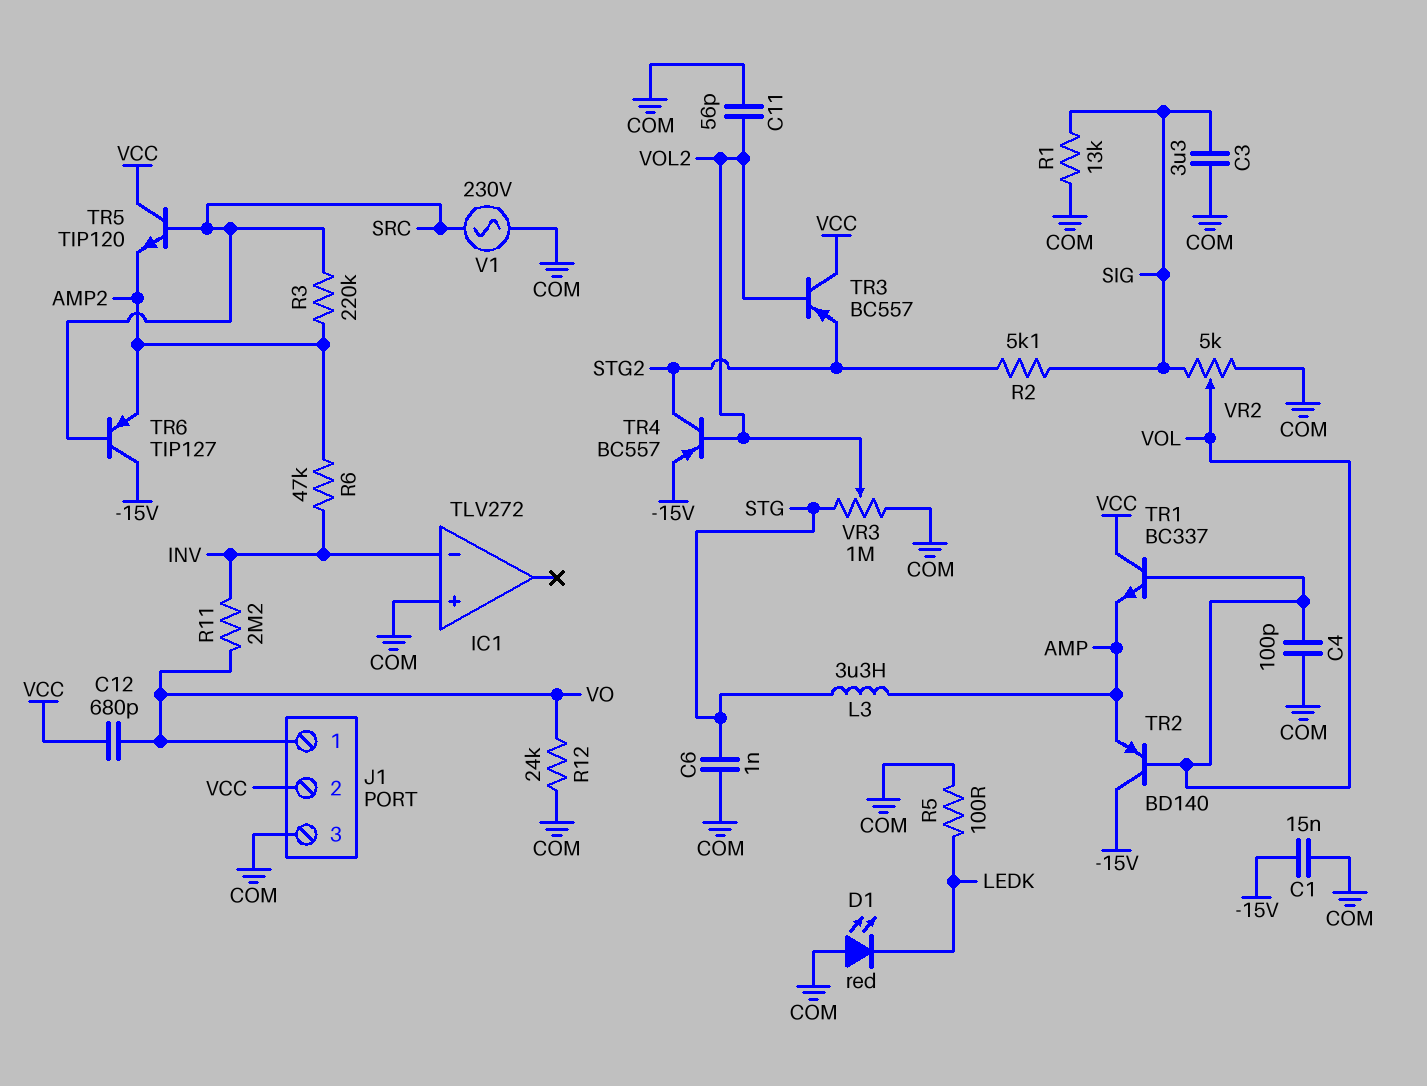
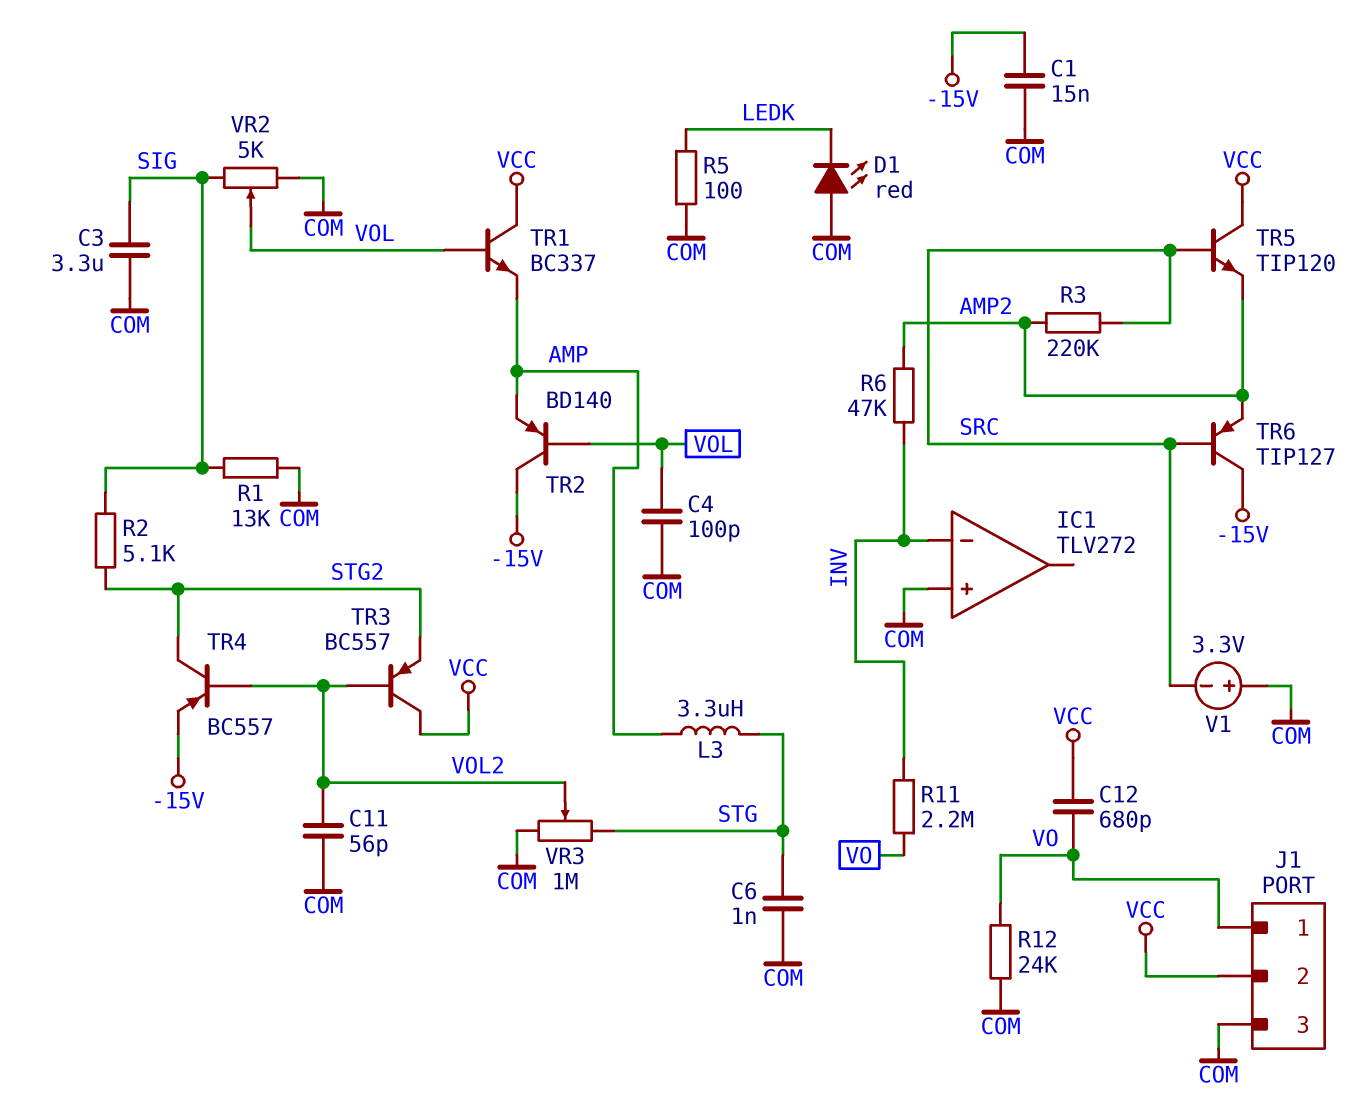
V1: AC 230V (COM, SRC) -> 3.3V (plus COM, minus SRC)

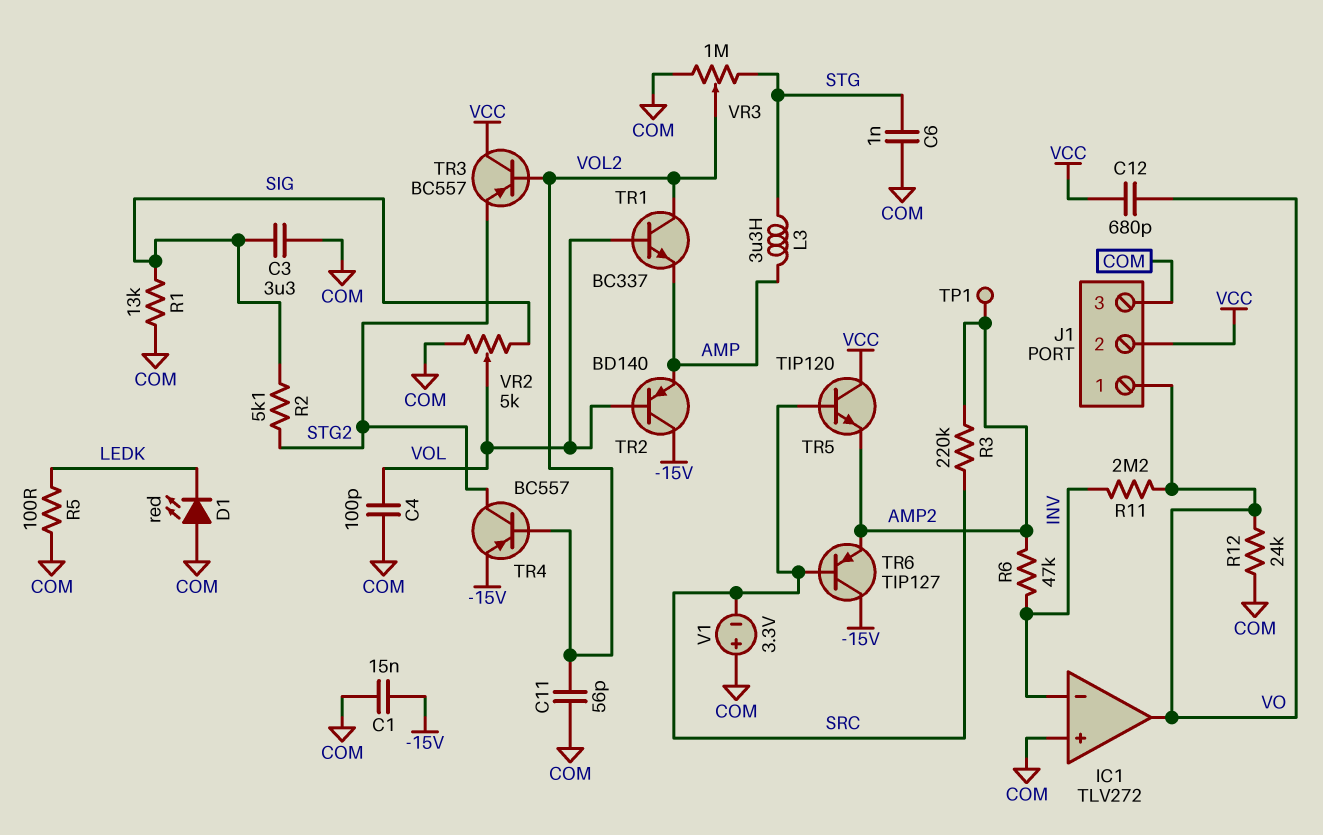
IC1 pin out: none -> VO
TP1: none -> test point (AMP2)
TR1: NPN BC337 (B VOL, C VCC, E AMP) -> NPN BC337 (B VOL, C VOL2, E AMP)

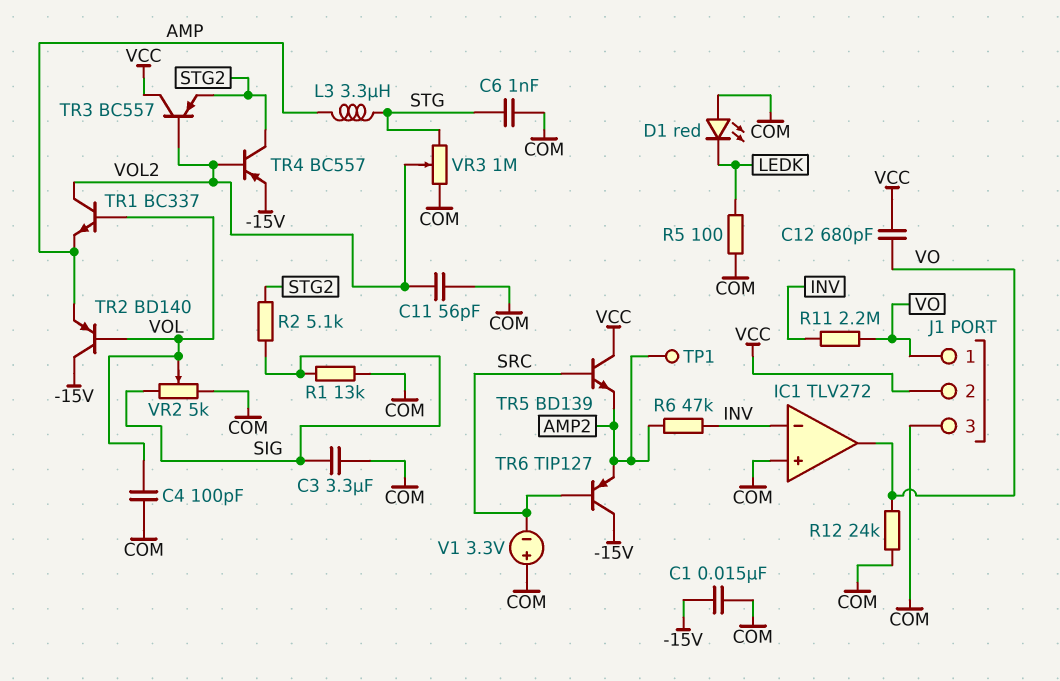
R3: 220k (AMP2, SRC) -> none
TR5: NPN TIP120 (B SRC, C VCC, E AMP2) -> NPN BD139 (B SRC, C VCC, E AMP2)

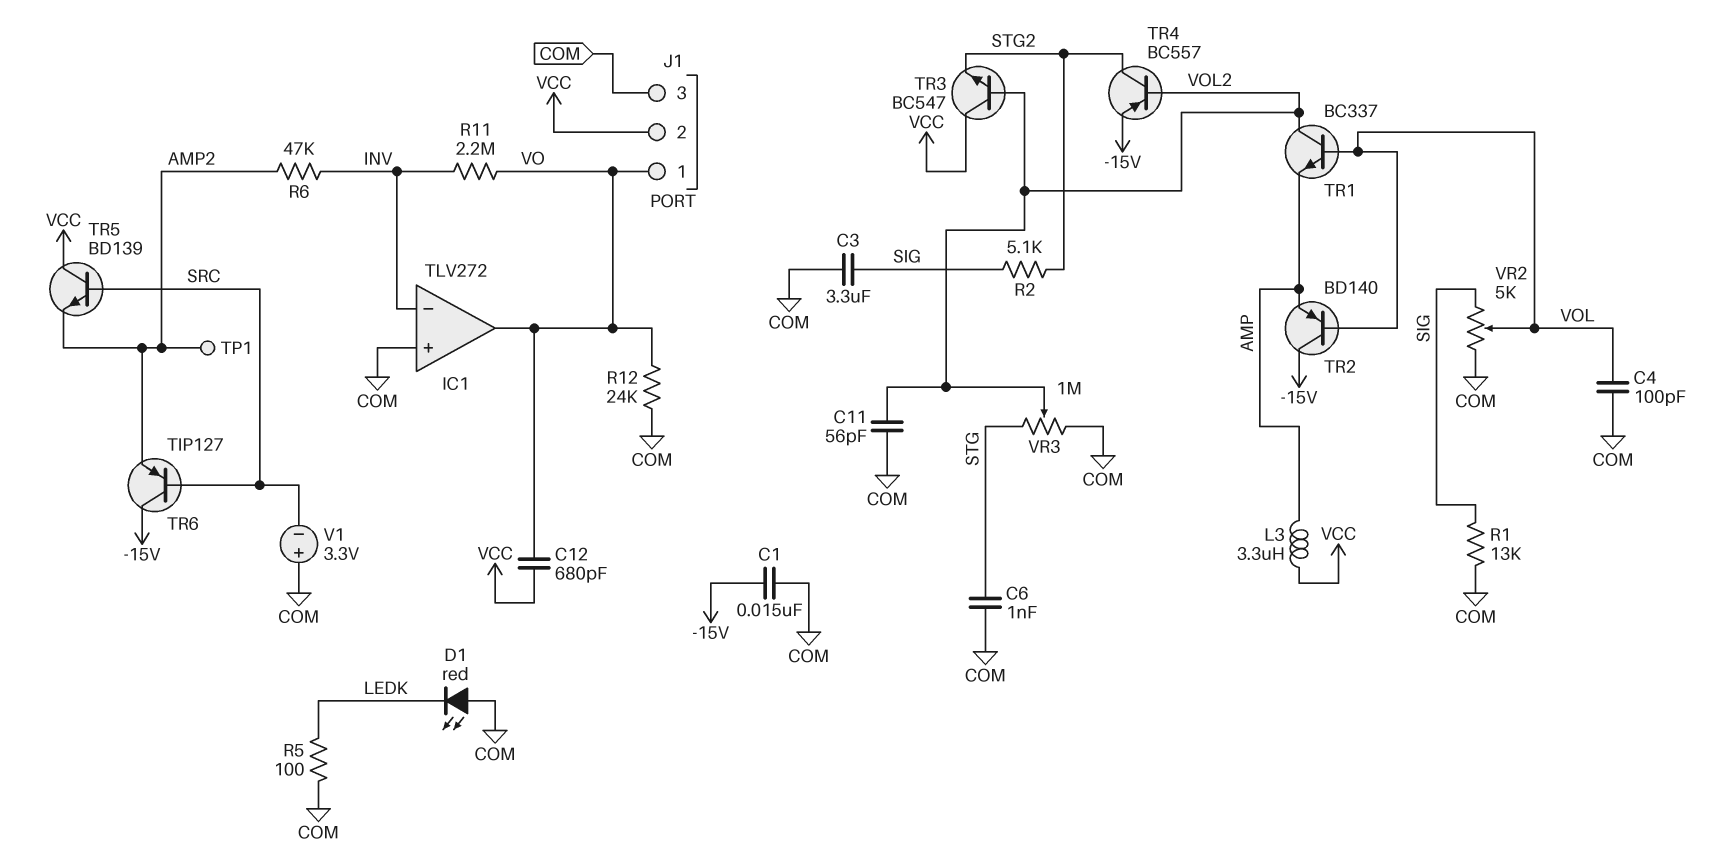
L3: 3.3uH (AMP, STG) -> 3.3uH (AMP, VCC)
TR3: PNP BC557 (B VOL2, C VCC, E STG2) -> NPN BC547 (B VOL2, C VCC, E STG2)

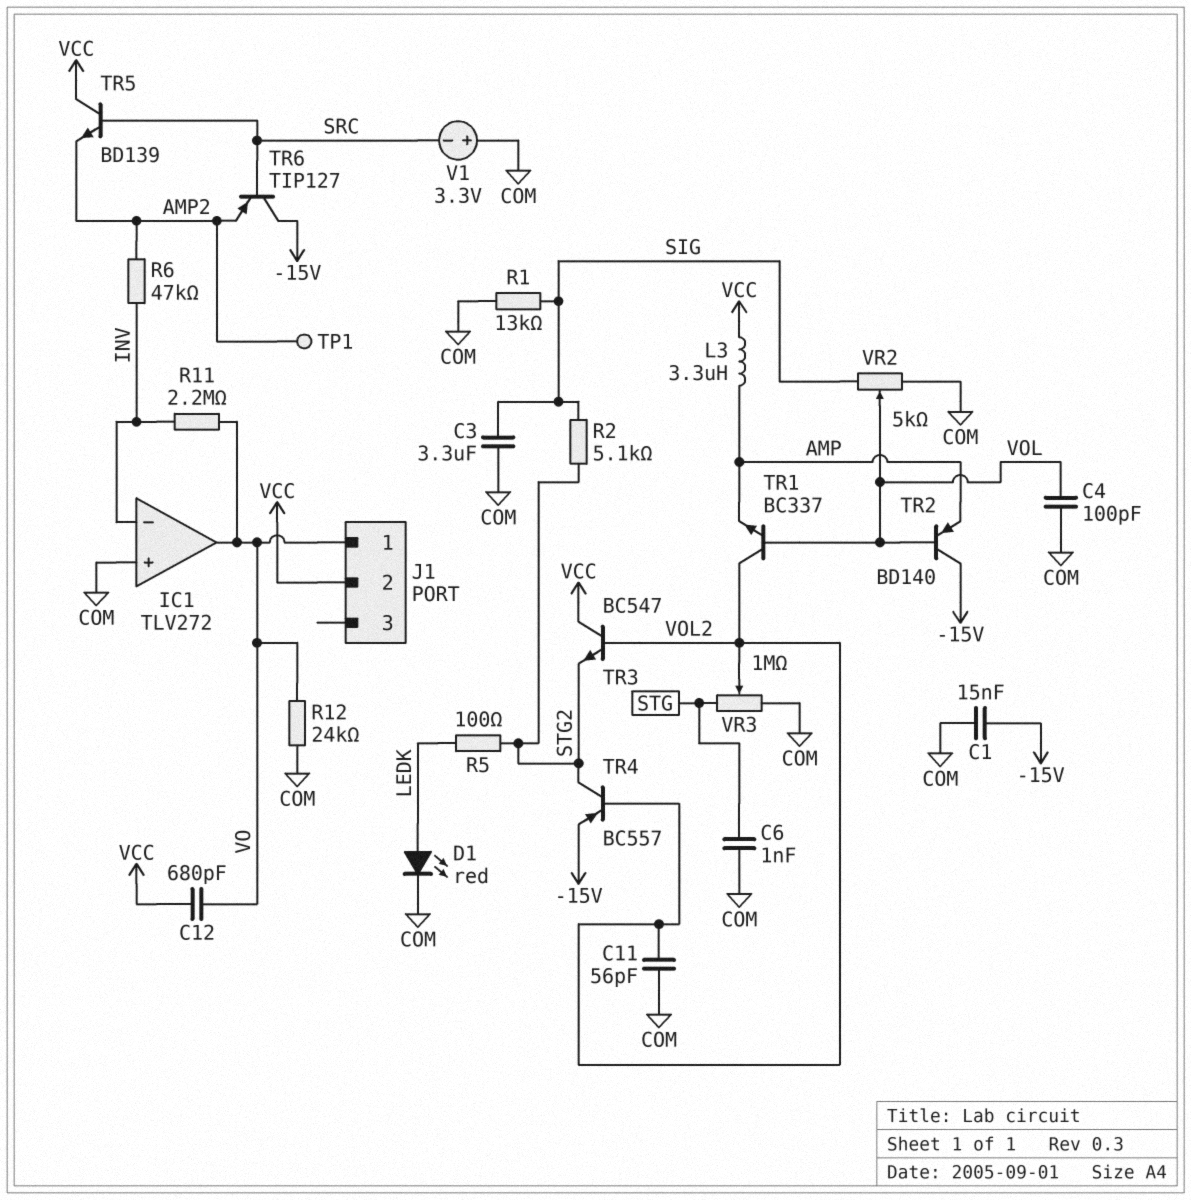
D1: LED red (A COM, K LEDK) -> LED red (A LEDK, K COM)
J1 pin 3: COM -> none
R5: 100 (COM, LEDK) -> 100 (LEDK, STG2)

